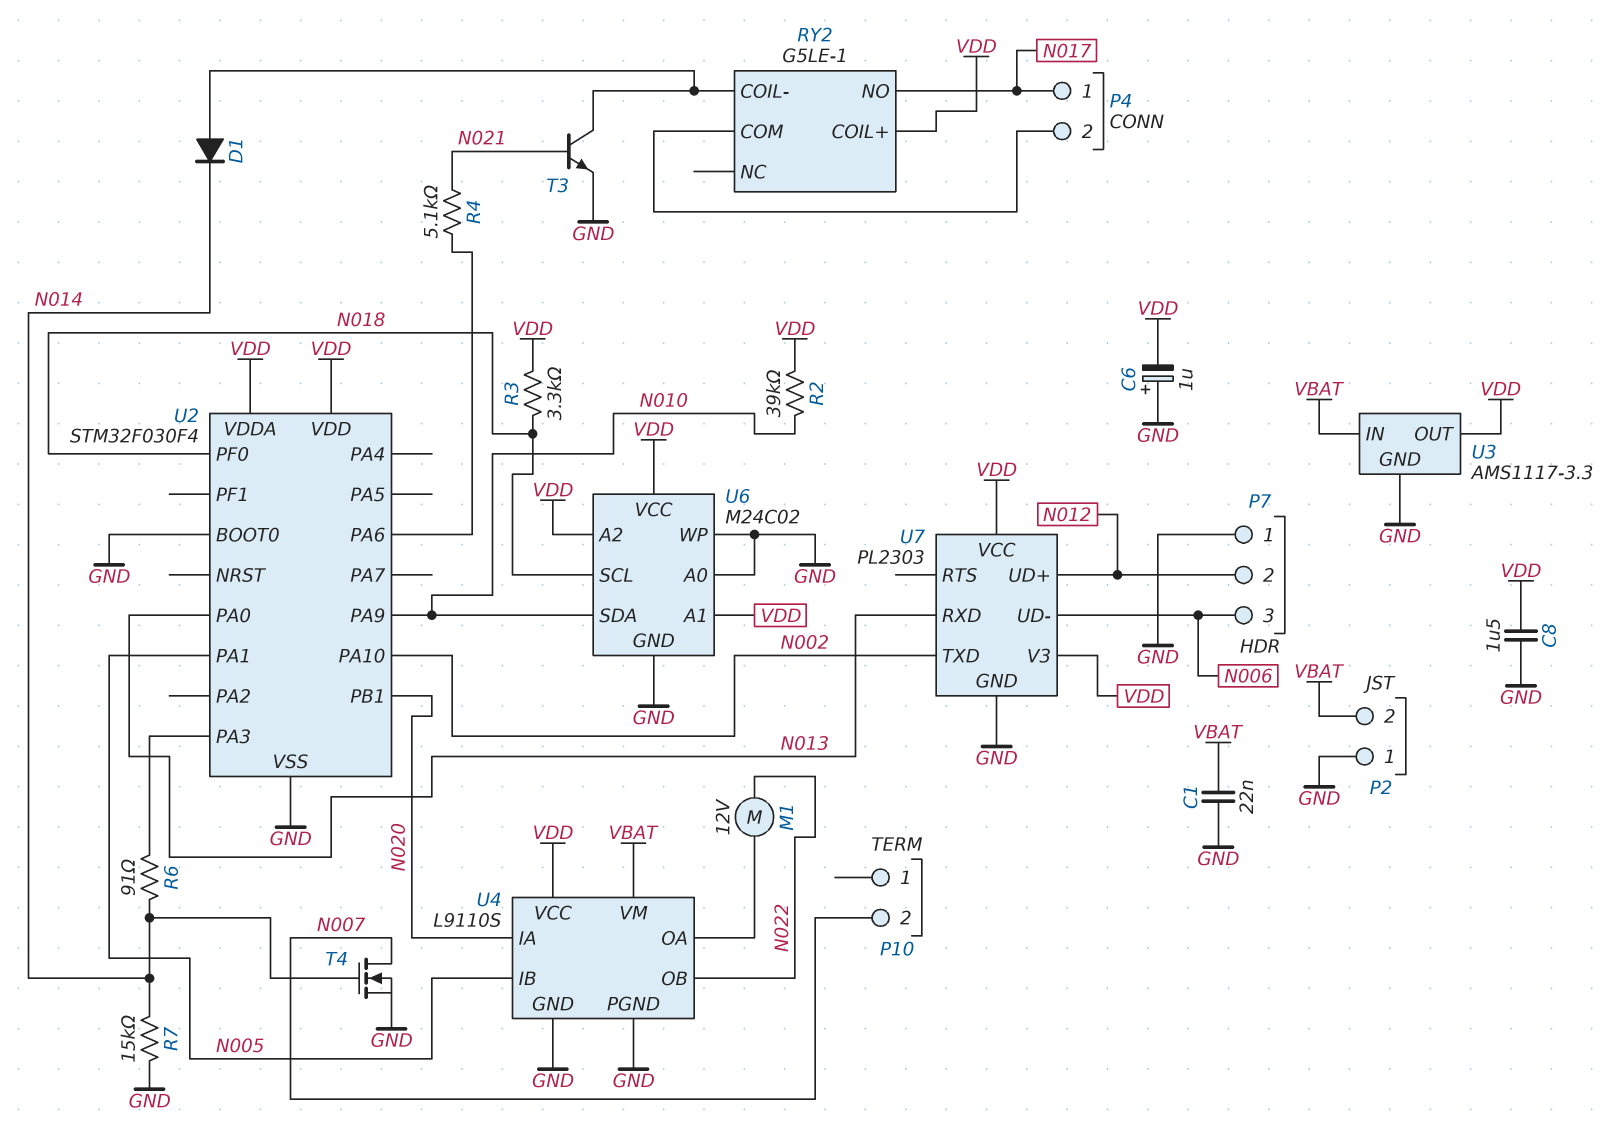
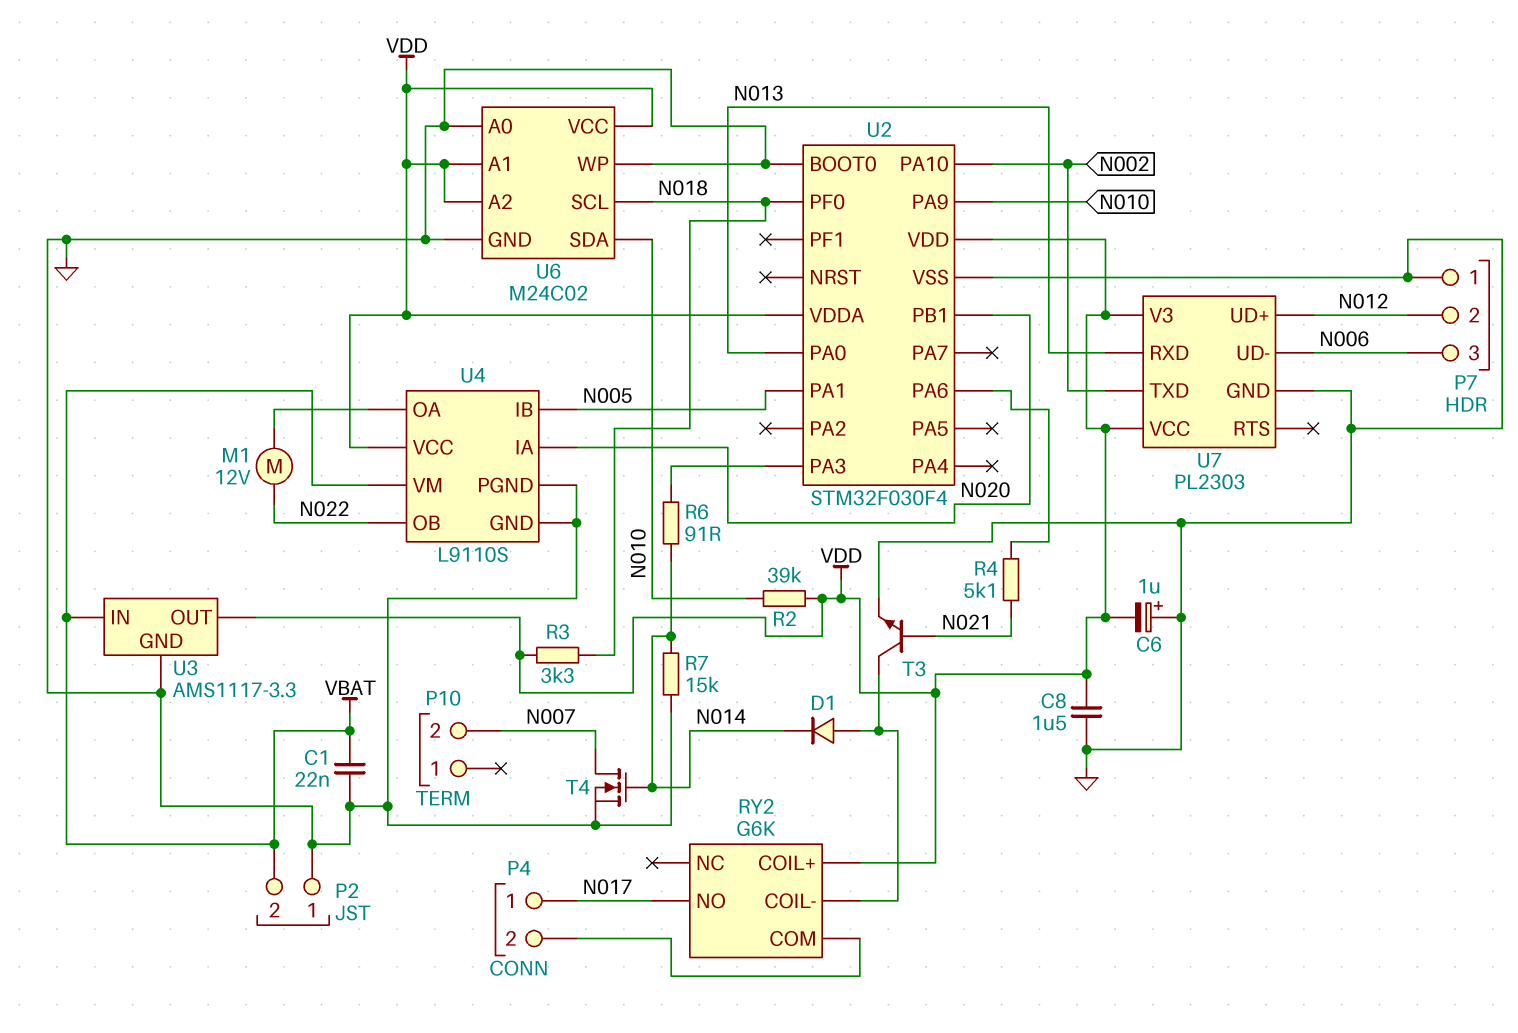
RY2: G5LE-1 -> G6K

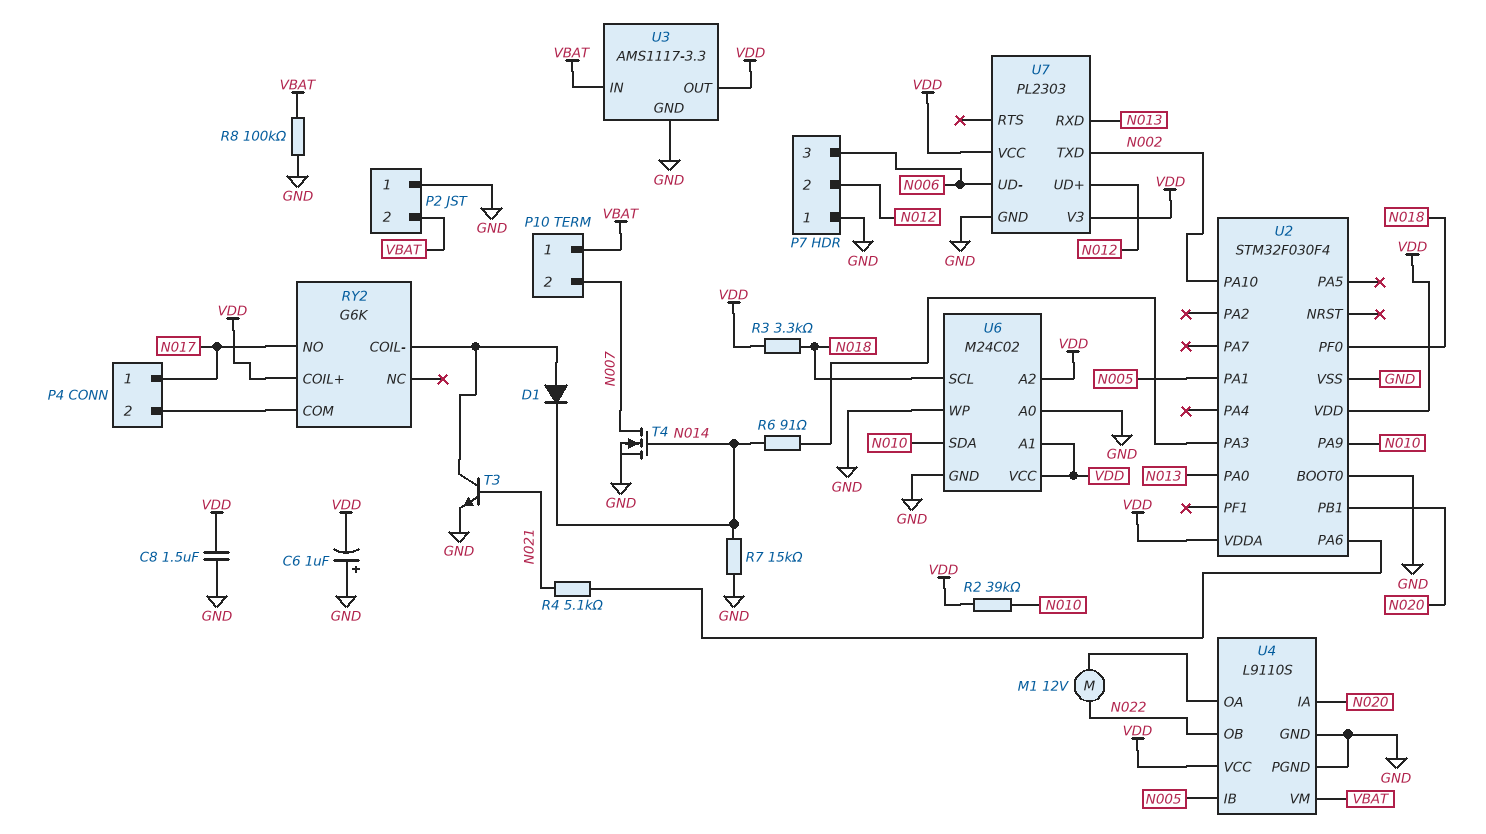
C1: 22nF (GND, VBAT) -> none
P10 pin 1: none -> VBAT
R8: none -> 100k (GND, VBAT)

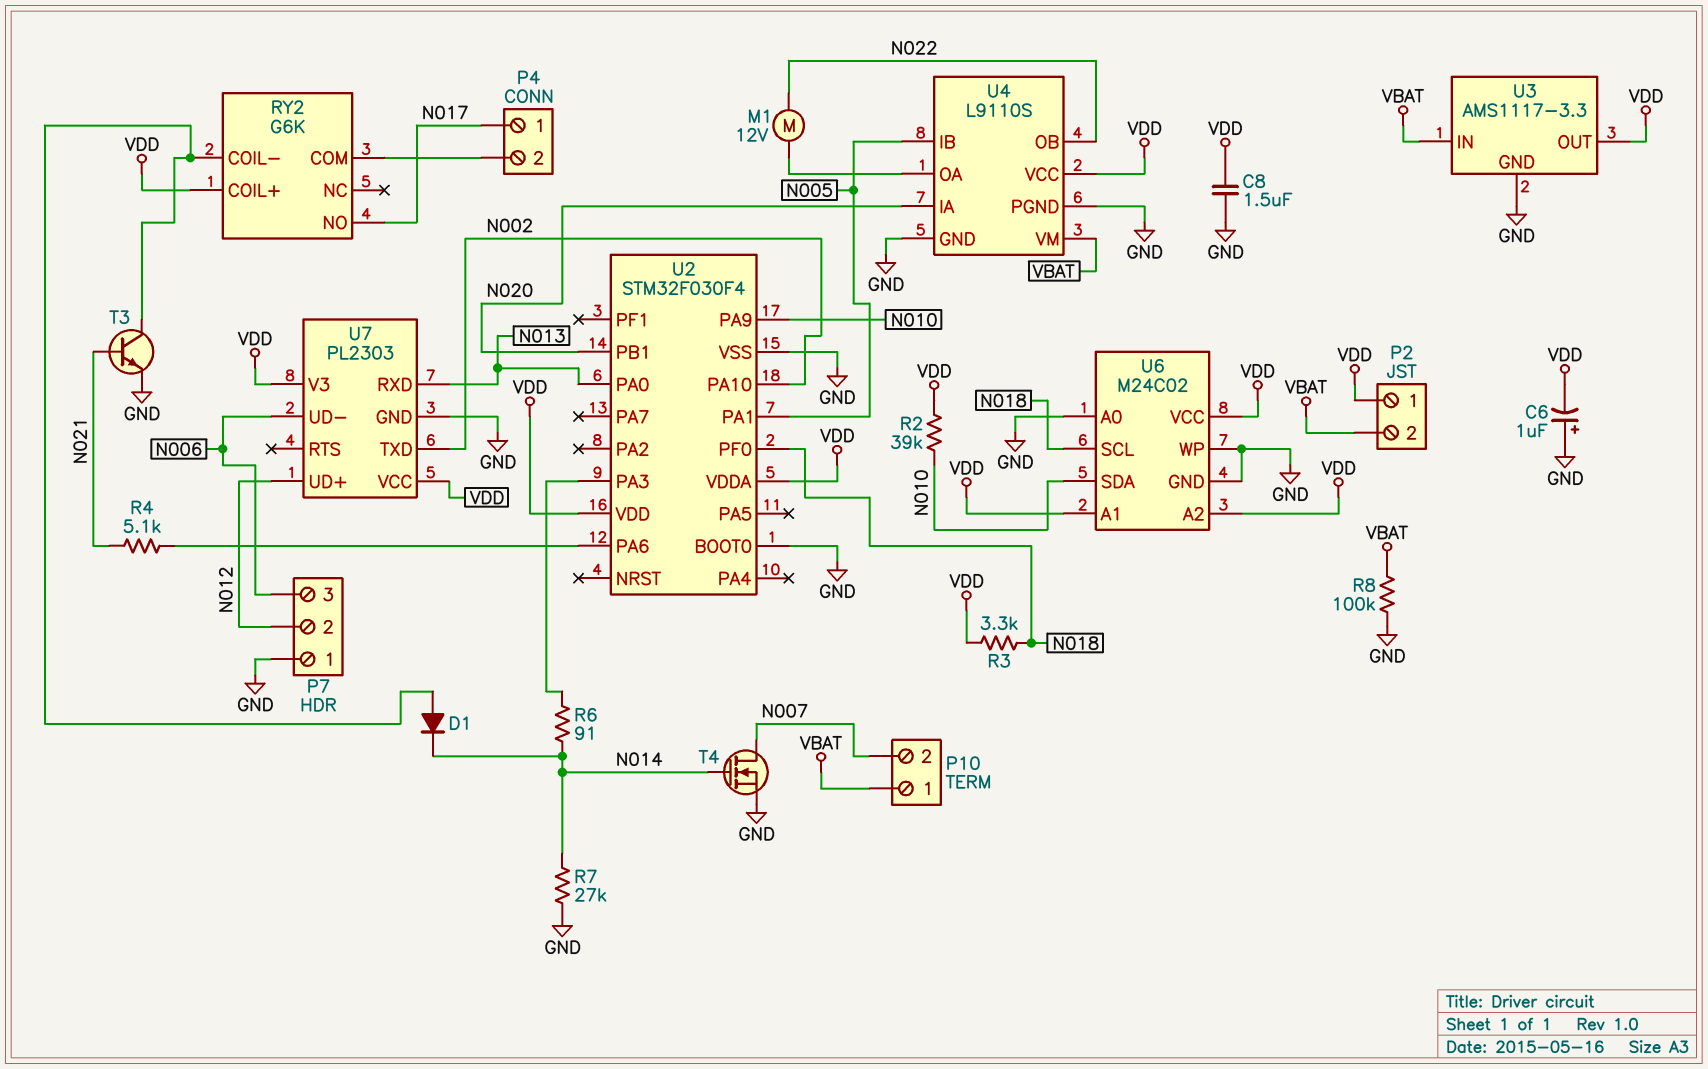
P2 pin 1: GND -> VDD
R7: 15k (GND, N014) -> 27k (GND, N014)

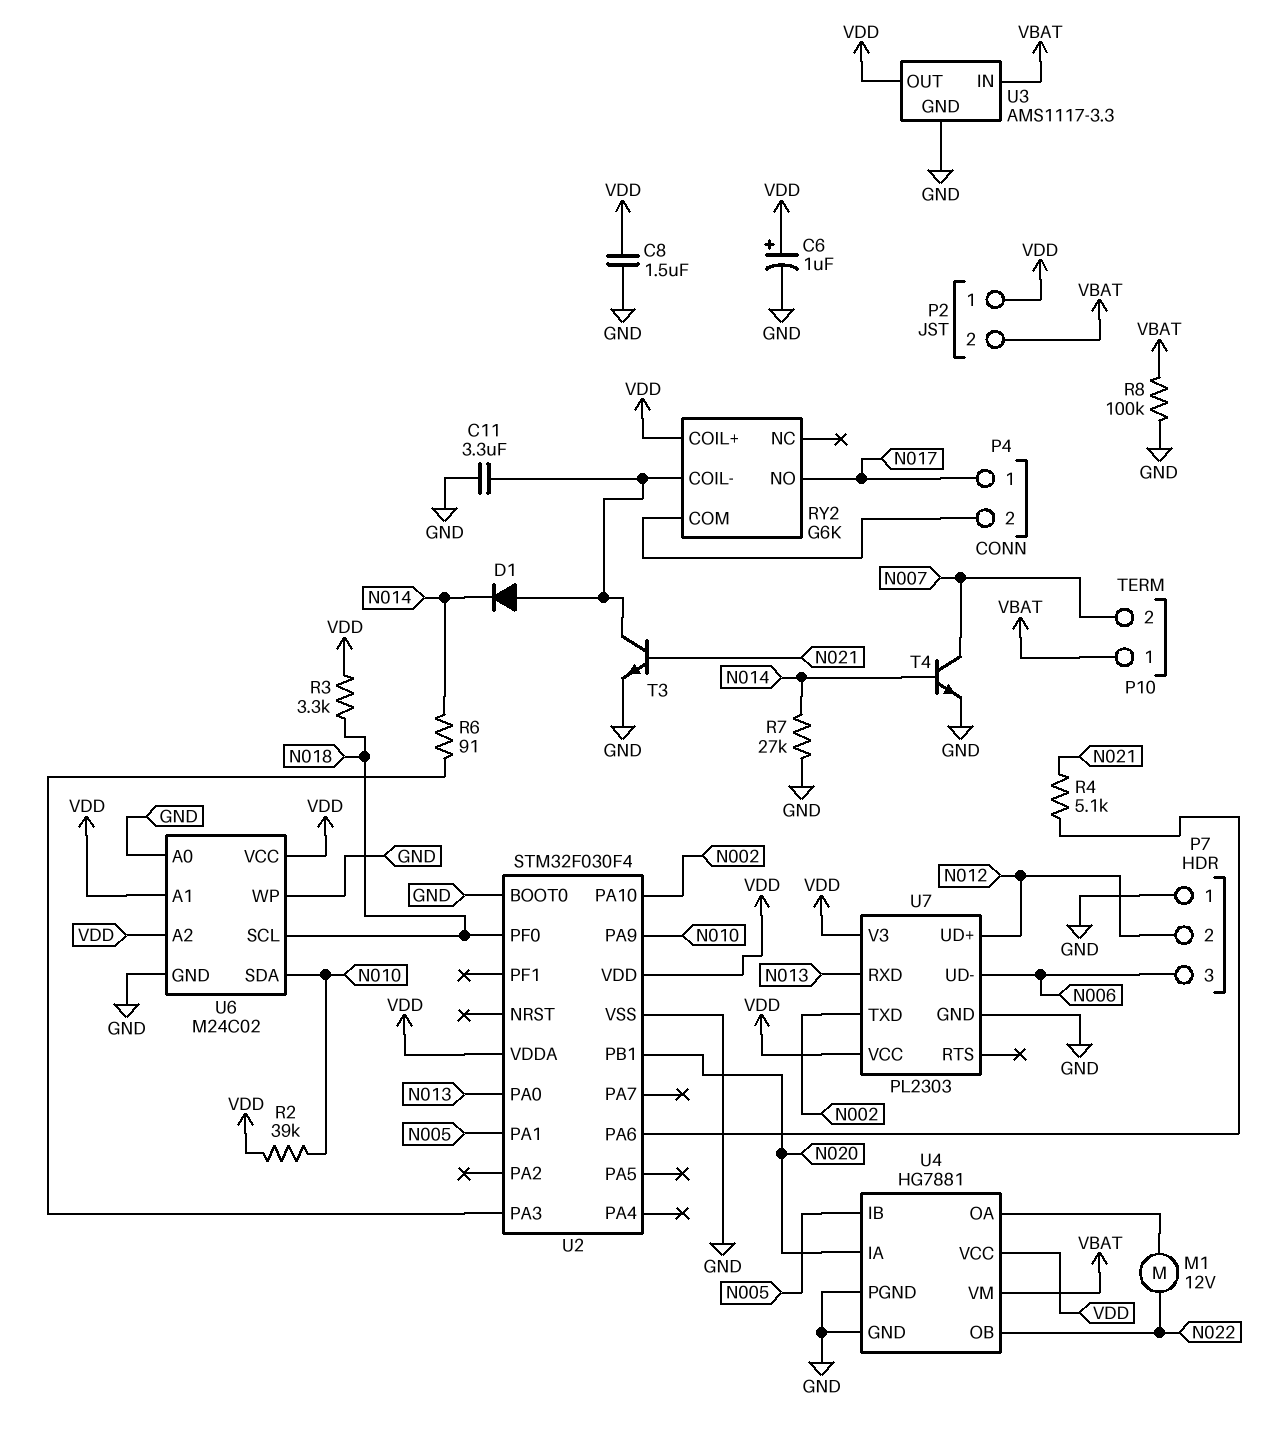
C6: 1uF (plus GND, minus VDD) -> 1uF (plus VDD, minus GND)
C11: none -> 3.3uF (GND, RY2/COIL-)
T4: NMOS (G N014, D N007, S GND) -> NPN (B N014, C N007, E GND)
U4: L9110S -> HG7881

